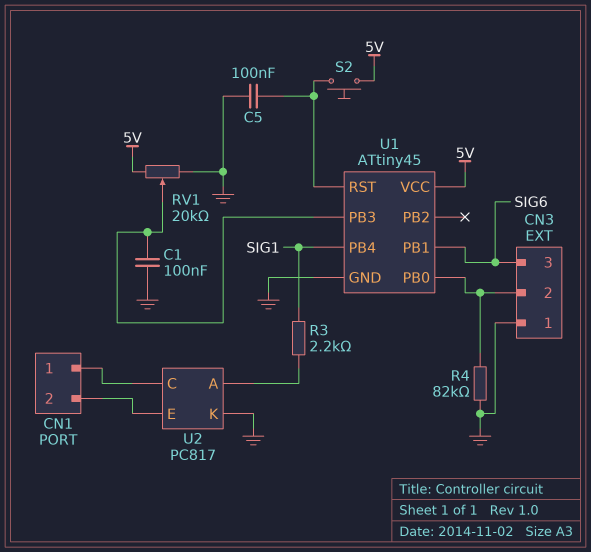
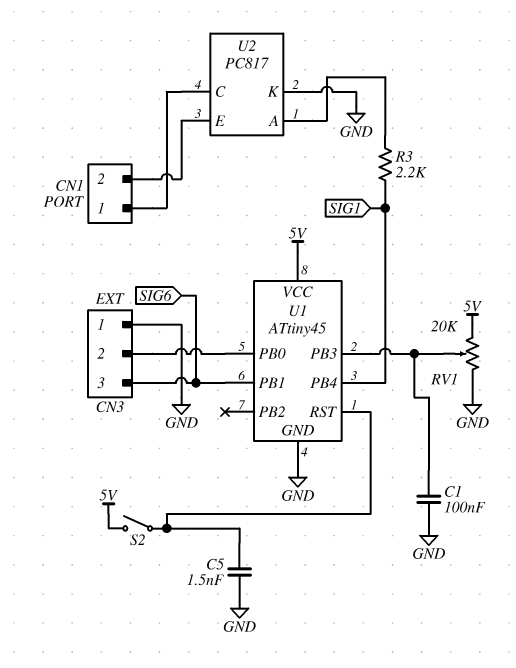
C5: 100nF (GND, U1/RST) -> 1.5nF (GND, U1/RST)
R4: 82k (CN3/2, GND) -> none
S2: button (5V, U1/RST) -> switch (5V, U1/RST)

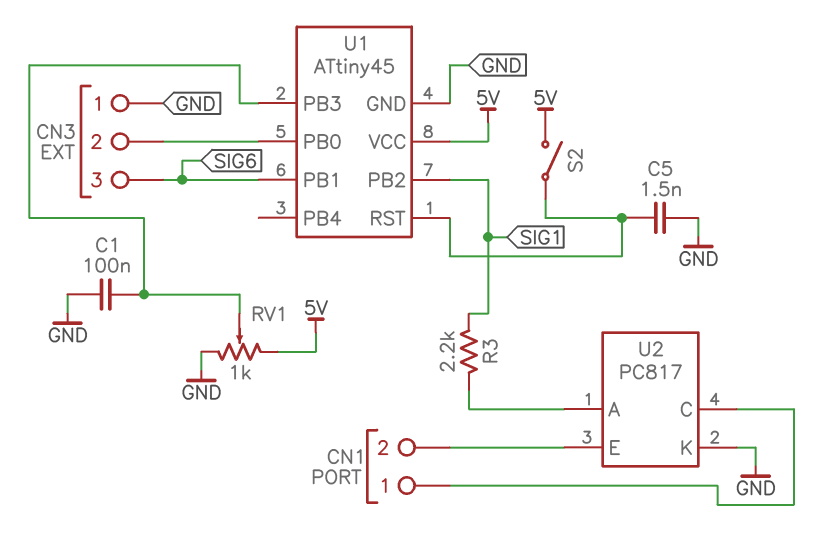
RV1: 20k (5V, GND, wiper U1/PB3) -> 1k (5V, GND, wiper U1/PB3)
U1 pin PB2: none -> SIG1
U1 pin PB4: SIG1 -> none

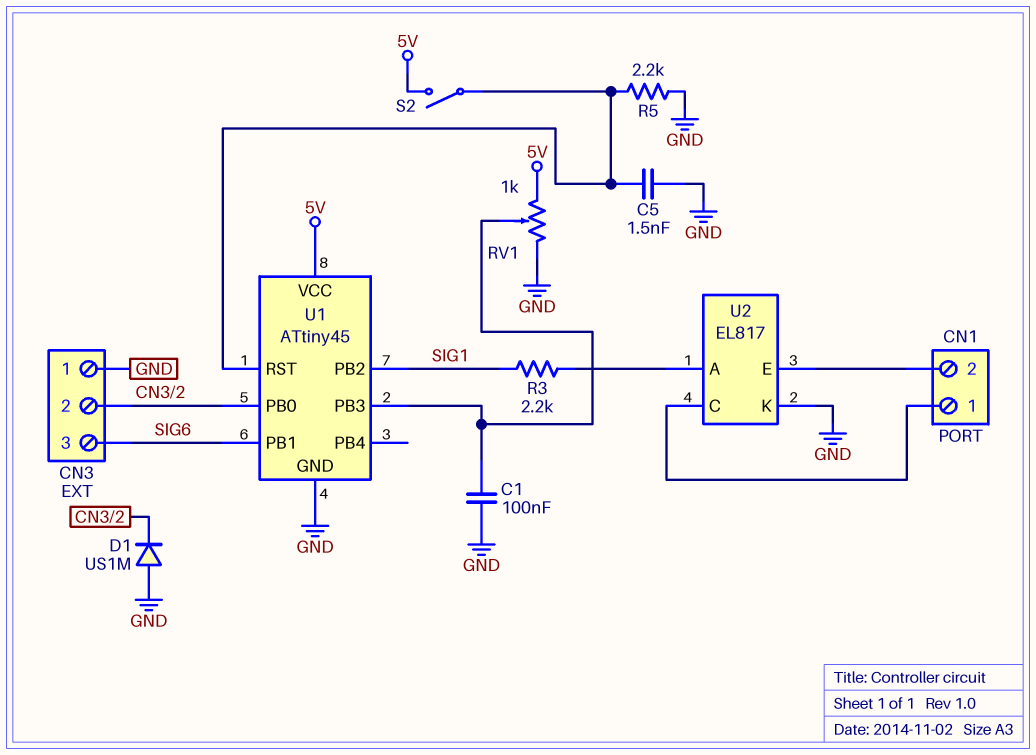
D1: none -> diode US1M (A GND, K CN3/2)
R5: none -> 2.2k (GND, U1/RST)
U2: PC817 -> EL817

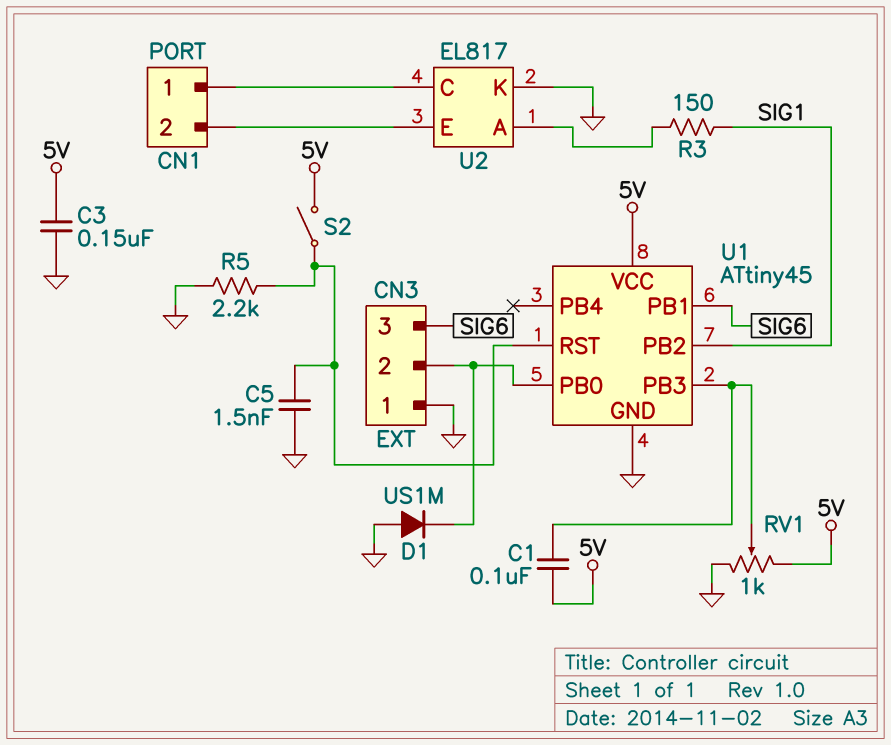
C1: 100nF (GND, U1/PB3) -> 100nF (5V, U1/PB3)
C3: none -> 150nF (5V, GND)
R3: 2.2k (SIG1, U2/A) -> 150 (SIG1, U2/A)

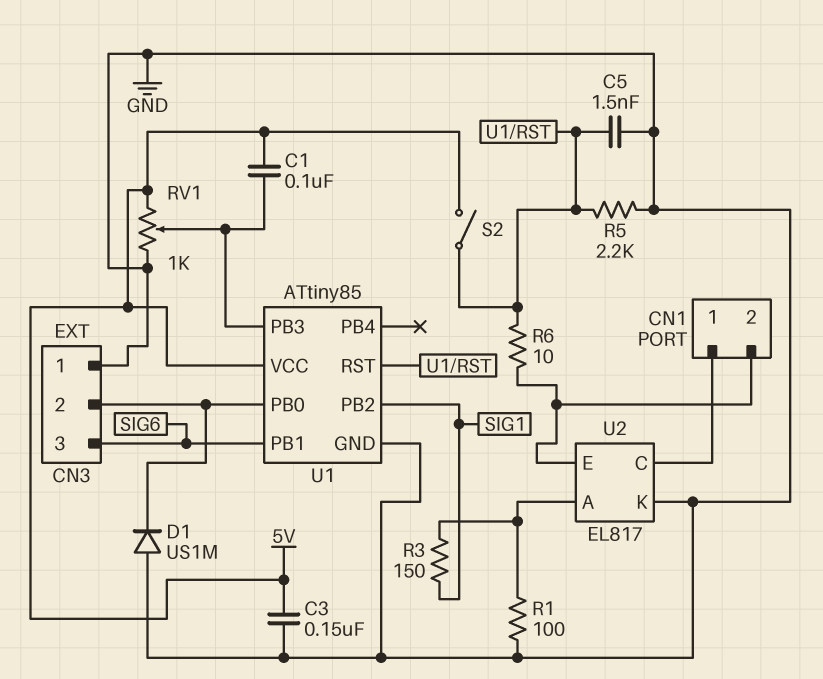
R1: none -> 100 (GND, U2/A)
R6: none -> 10 (CN1/2, U1/RST)
U1: ATtiny45 -> ATtiny85

